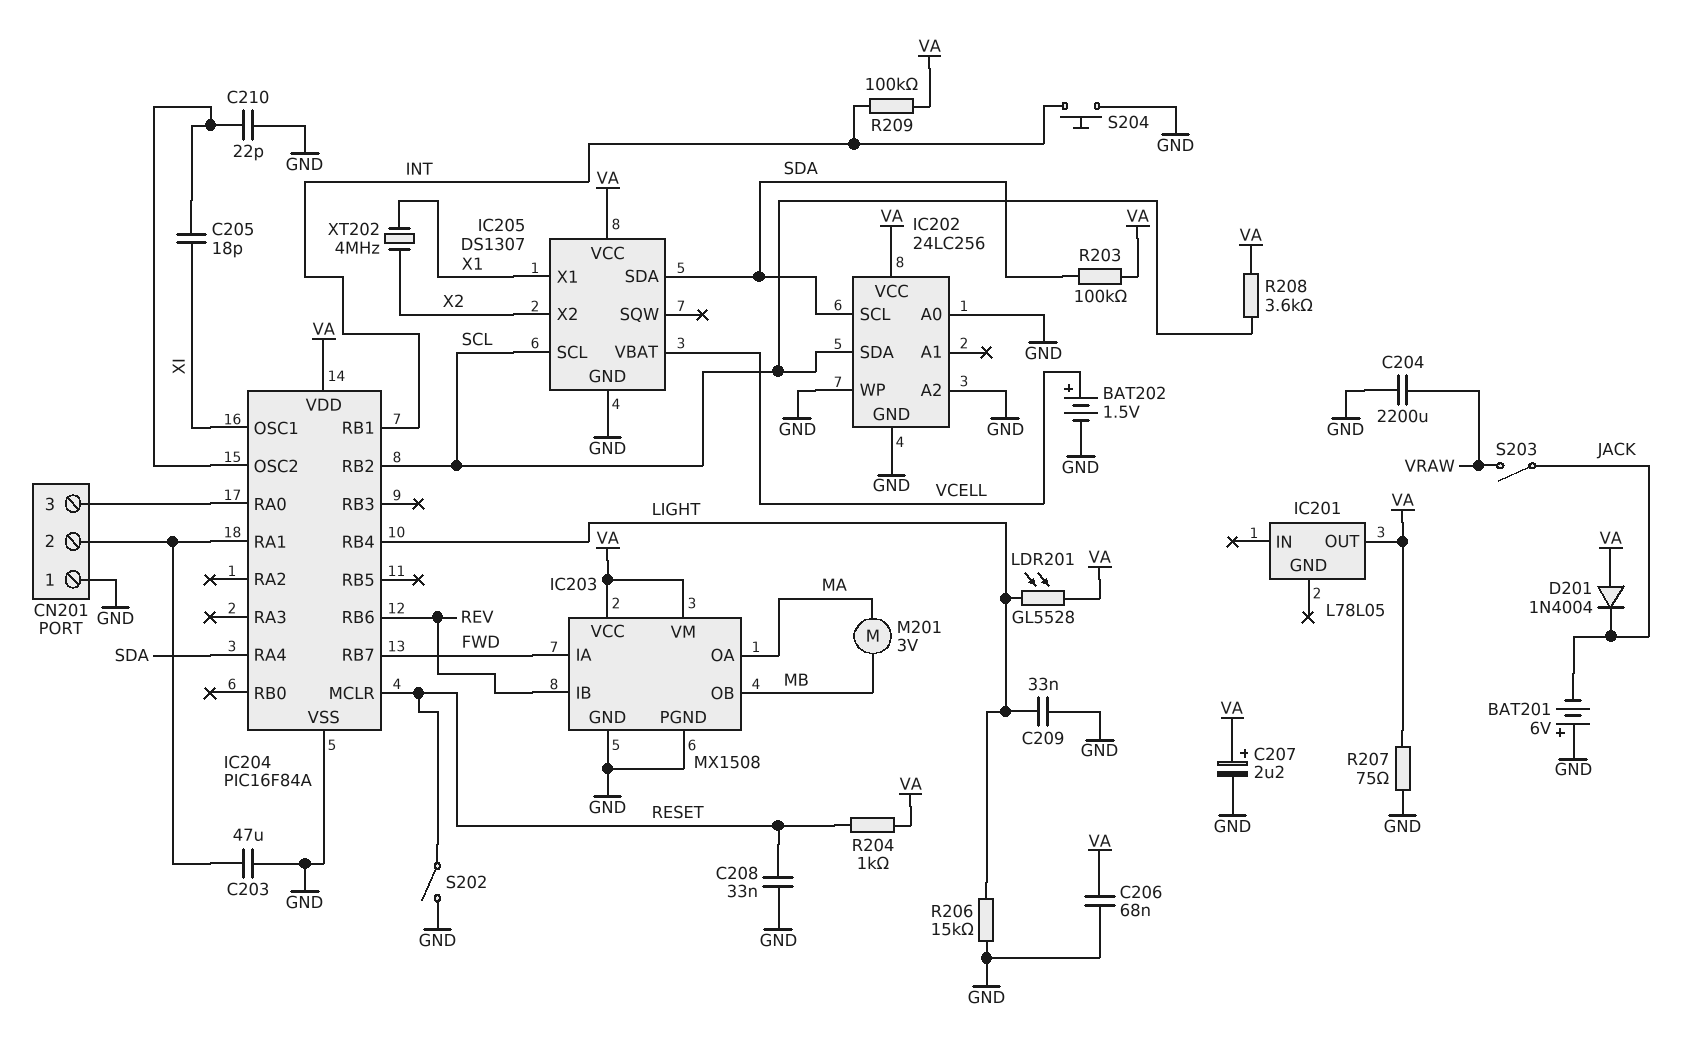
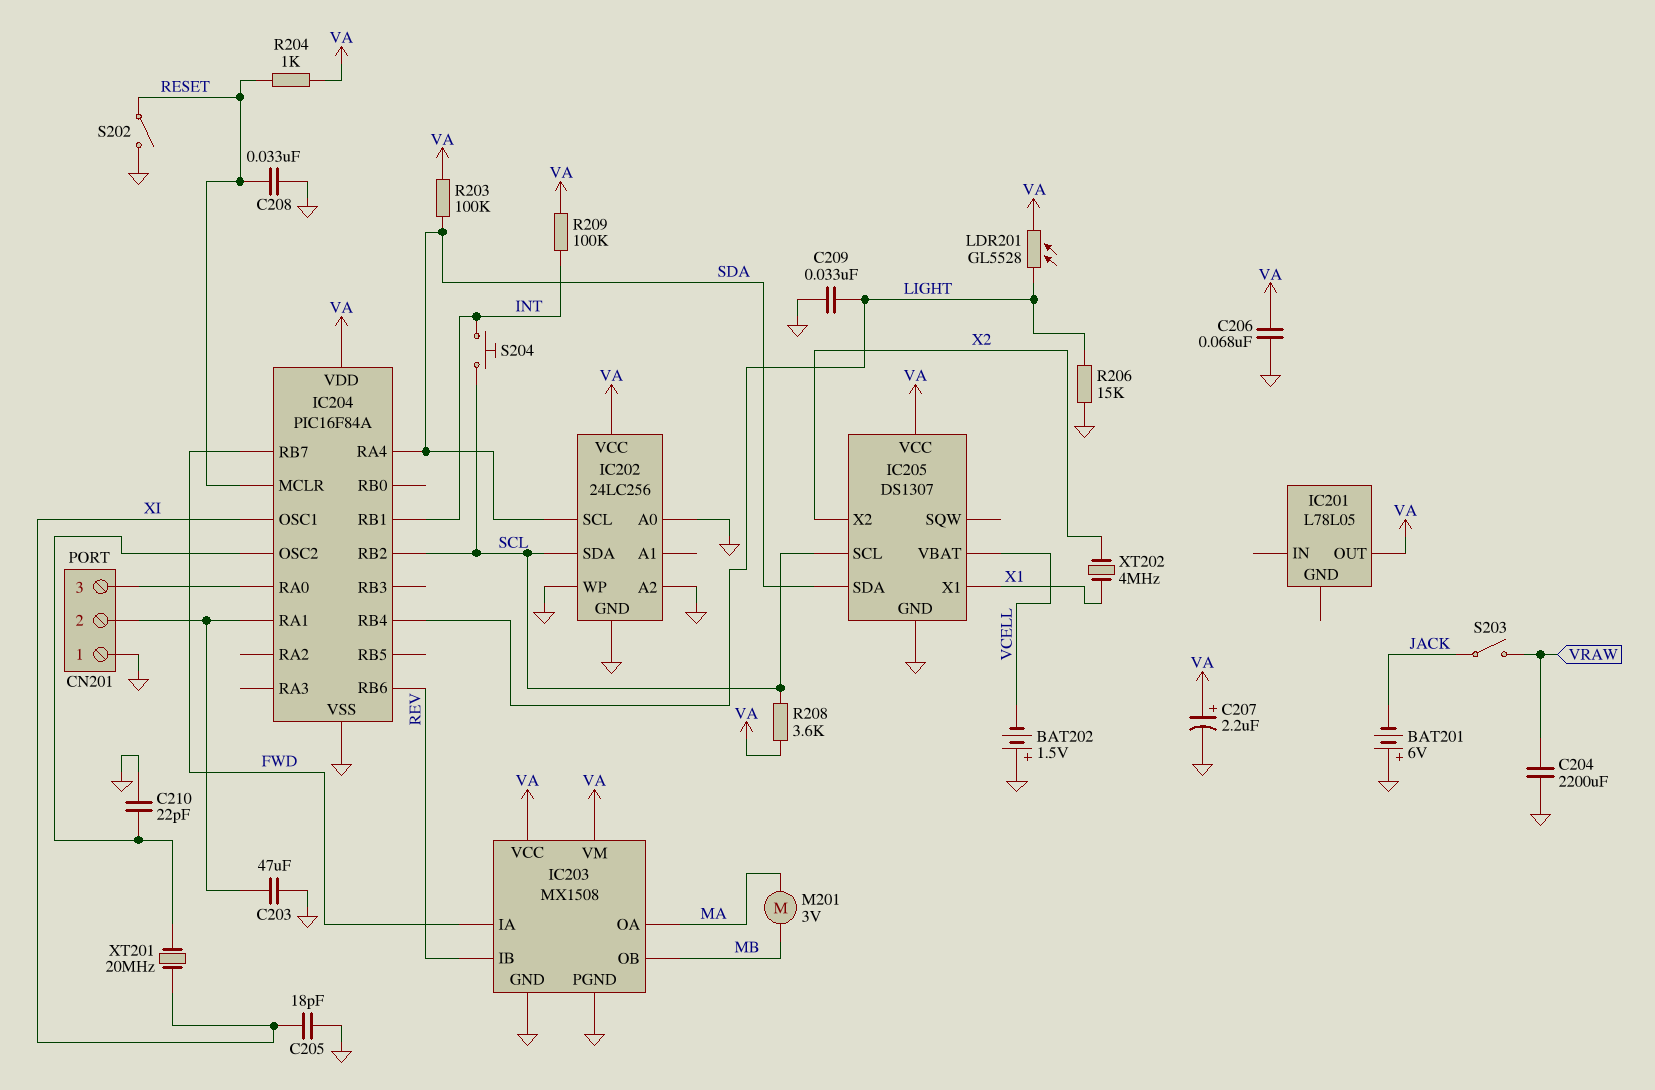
BAT202: 1.5V (plus VCELL, minus GND) -> 1.5V (plus GND, minus VCELL)
C205: 18pF (IC204/OSC2, XI) -> 18pF (GND, XI)
D201: diode 1N4004 (A VA, K JACK) -> none
R207: 75 (GND, VA) -> none
S204: button (GND, INT) -> button (INT, SCL)
XT201: none -> 20MHz (IC204/OSC2, XI)

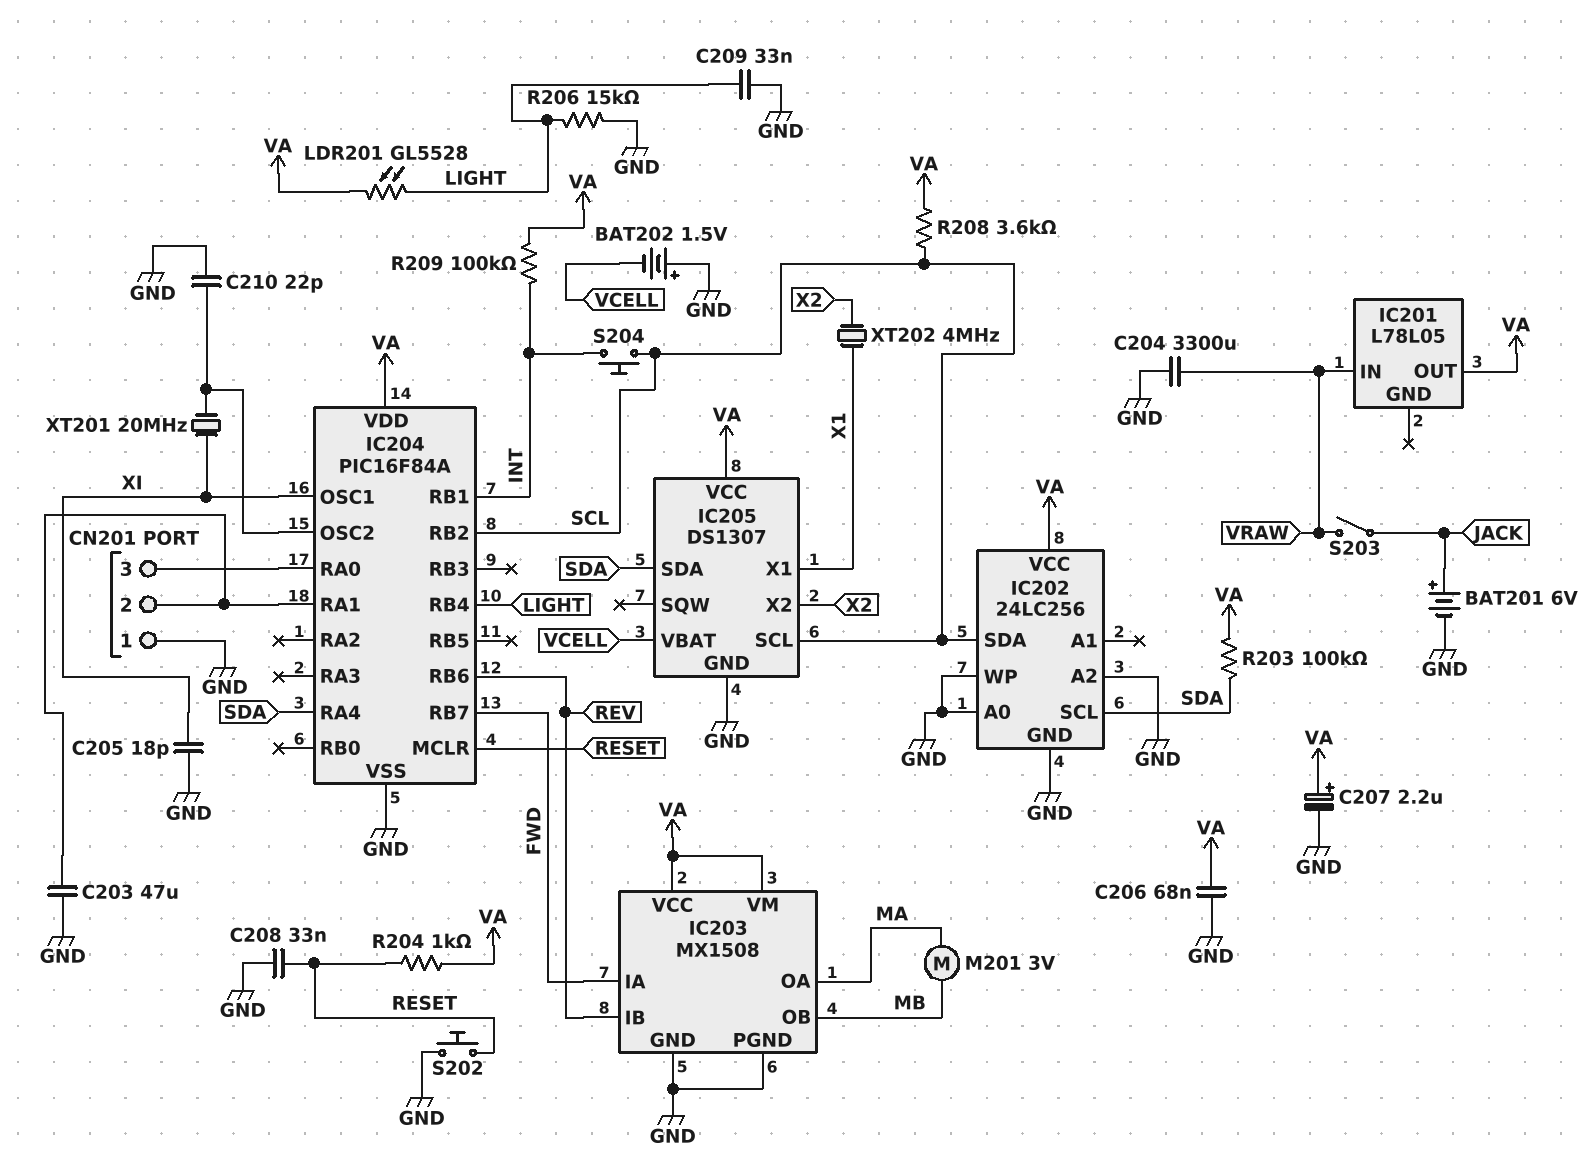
BAT201: 6V (plus GND, minus JACK) -> 6V (plus JACK, minus GND)
C204: 2200uF (GND, VRAW) -> 3300uF (GND, VRAW)
IC201 pin IN: none -> VRAW
S202: switch (GND, RESET) -> button (GND, RESET)

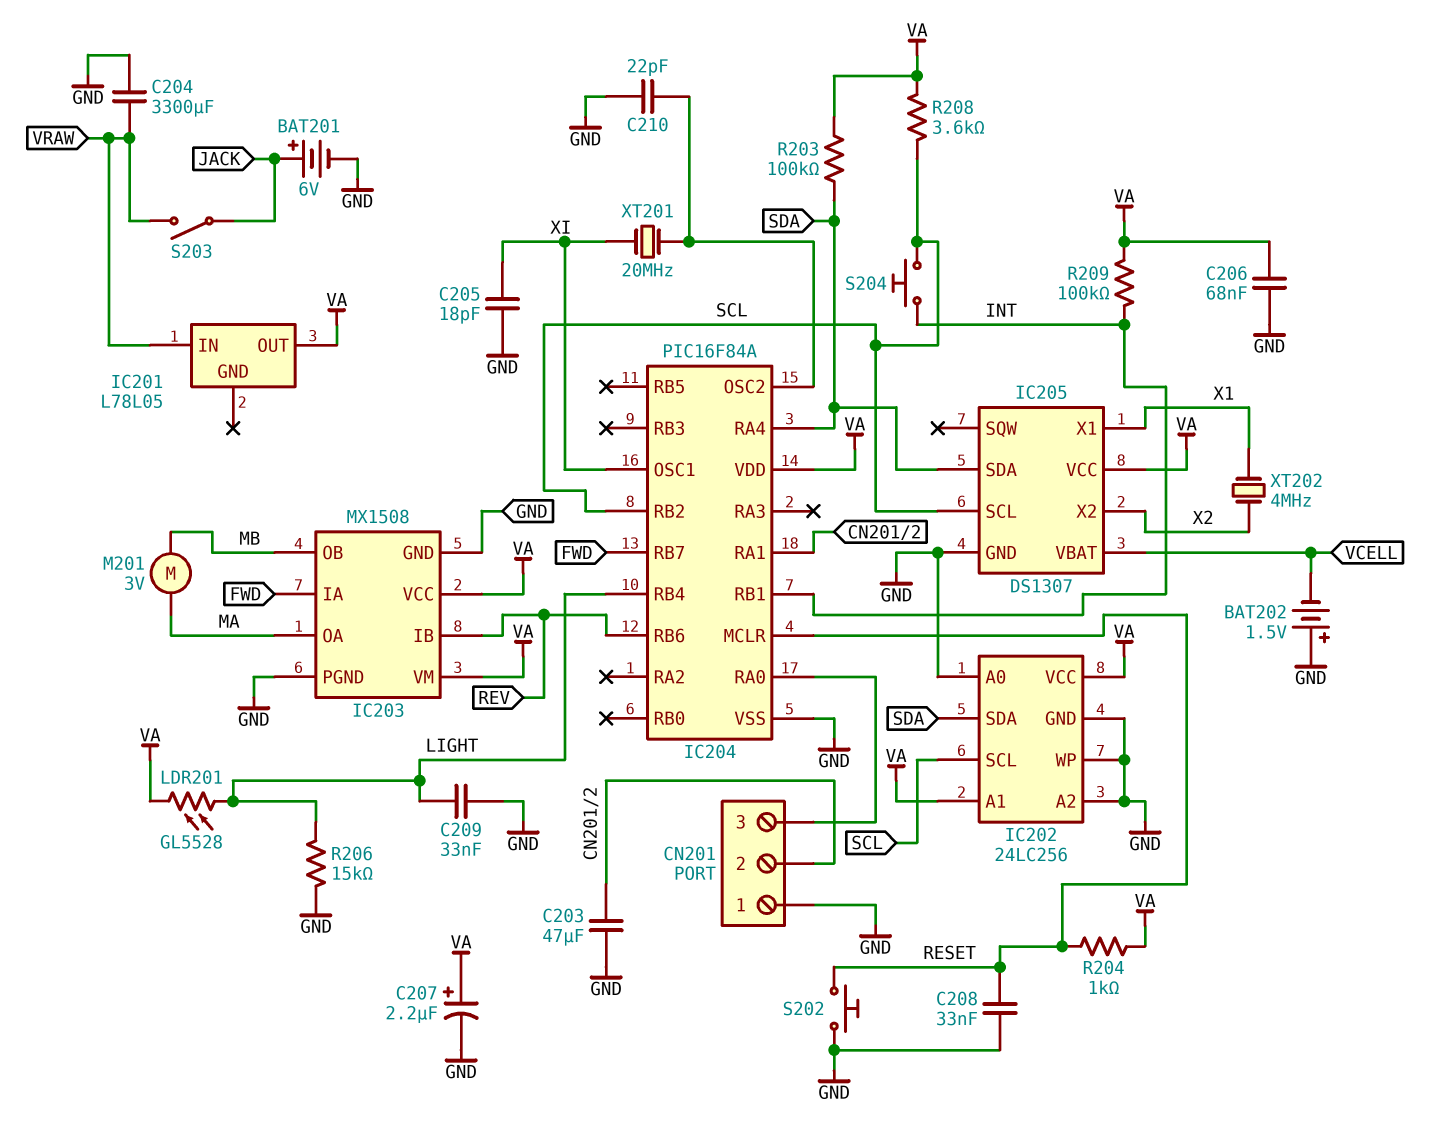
IC202 pin A1: none -> VA
IC202 pin SCL: SDA -> SCL
IC202 pin SDA: SCL -> SDA

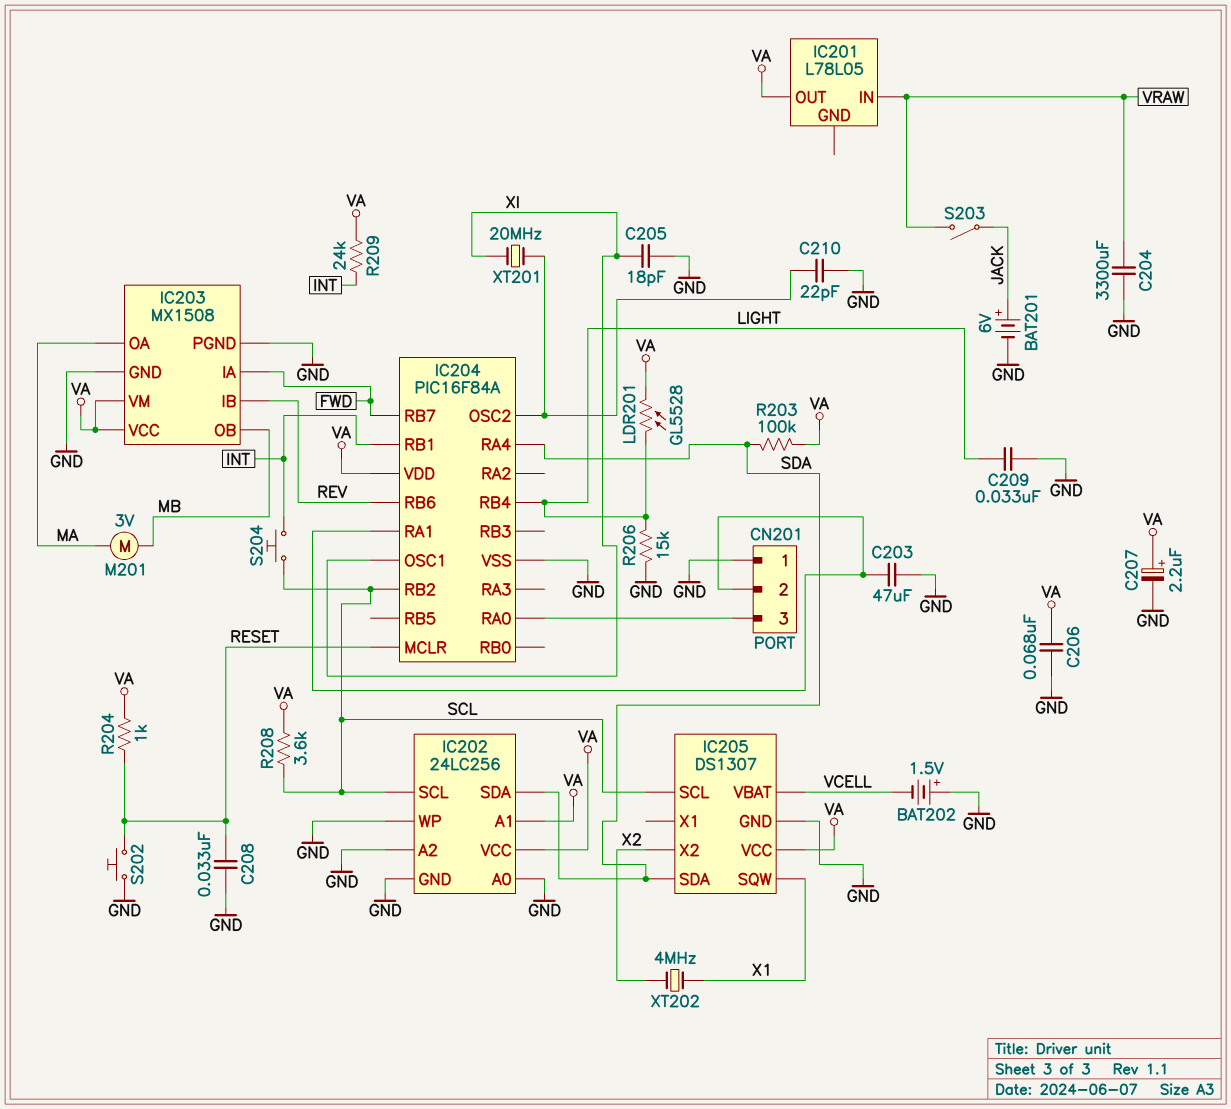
IC205 pin SQW: none -> X1
IC205 pin X1: X1 -> none
R209: 100k (INT, VA) -> 24k (INT, VA)

